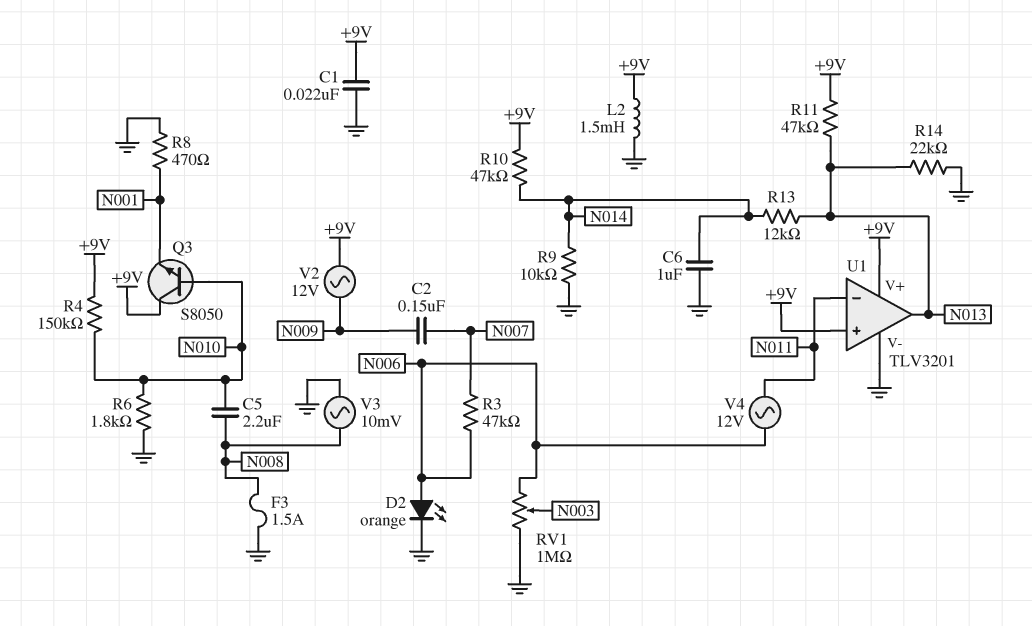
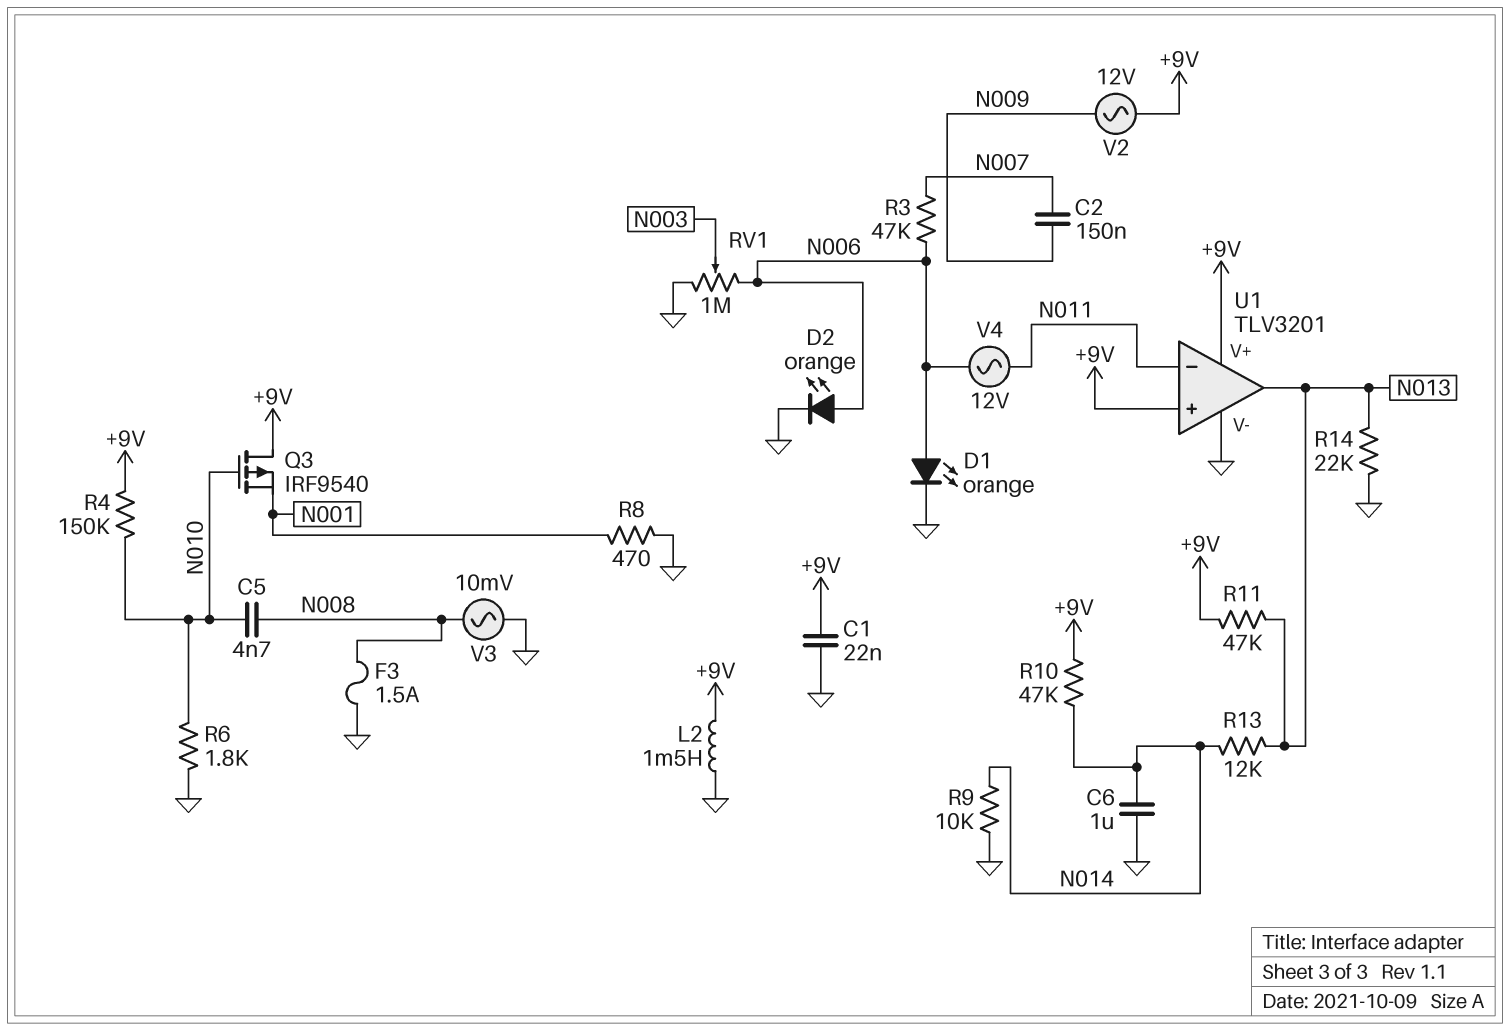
C5: 2.2uF (N008, N010) -> 4.7nF (N008, N010)
D1: none -> LED orange (A N006, K GND)
Q3: NPN S8050 (B N010, C +9V, E N001) -> PMOS IRF9540 (G N010, D +9V, S N001)

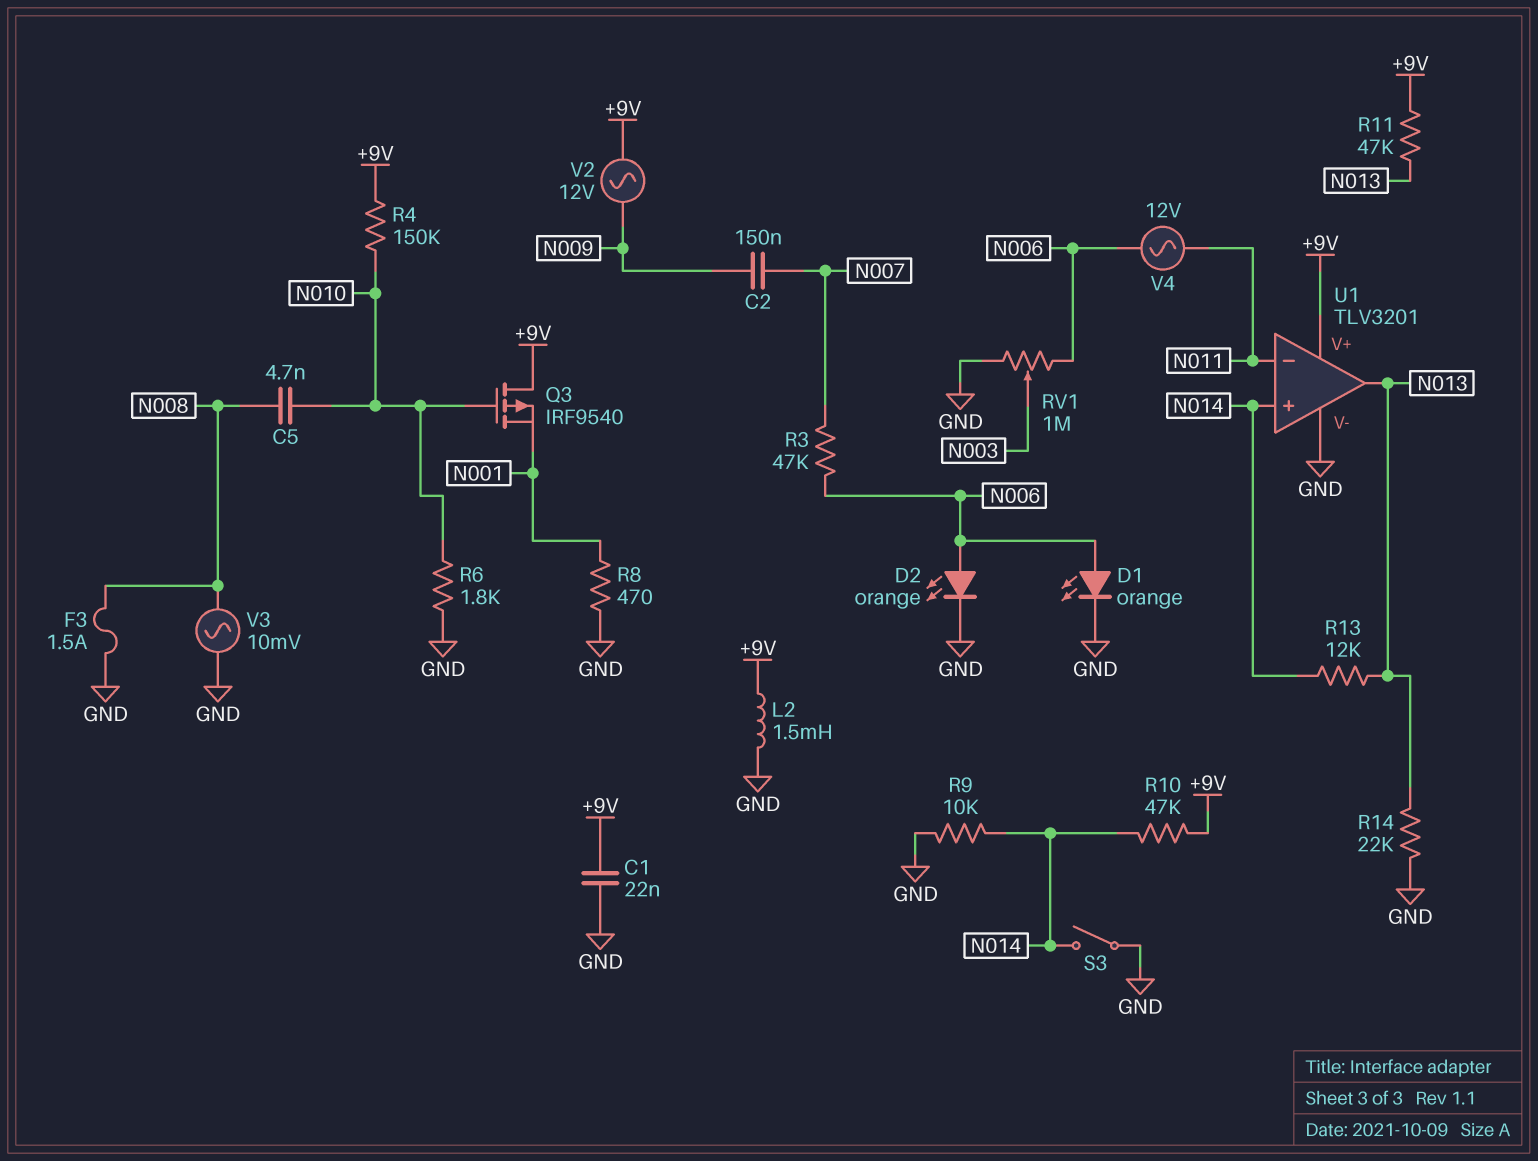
C6: 1uF (GND, N014) -> none
S3: none -> switch (GND, N014)
U1 pin in+: +9V -> N014

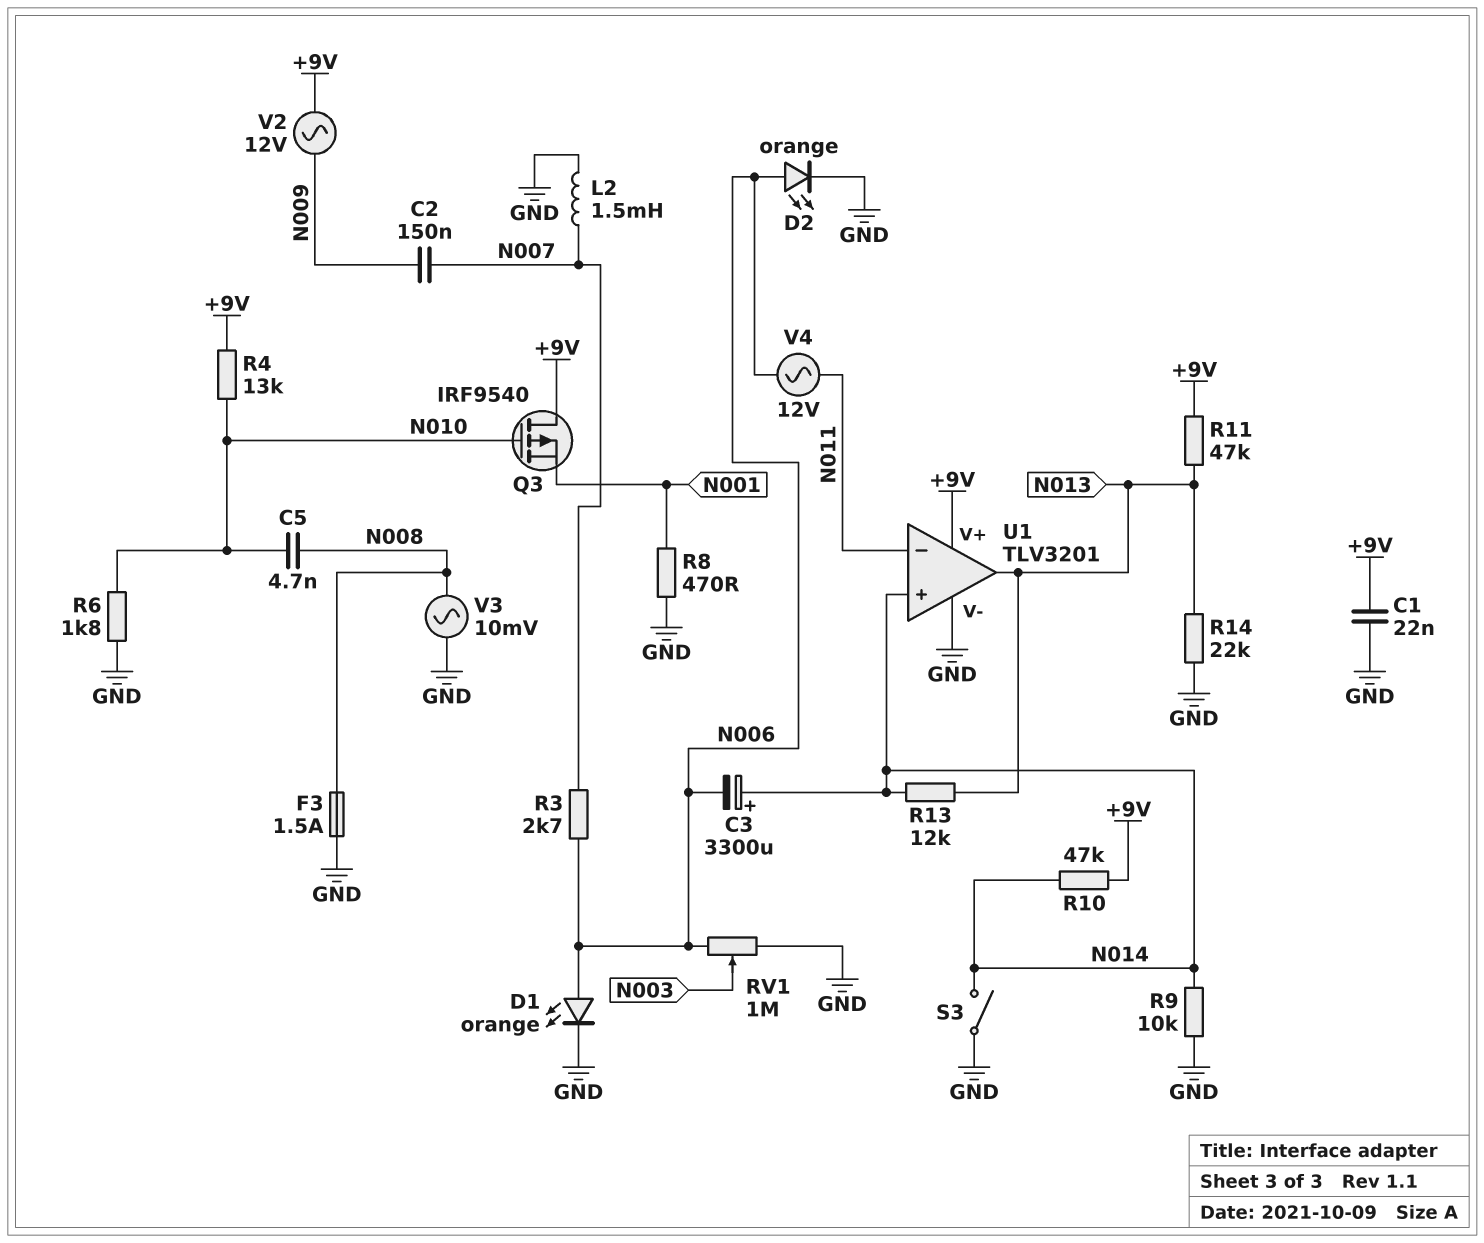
C3: none -> 3300uF (plus N014, minus N006)
L2: 1.5mH (+9V, GND) -> 1.5mH (GND, N007)
R3: 47k (N006, N007) -> 2.7k (N006, N007)
R4: 150k (+9V, N010) -> 13k (+9V, N010)

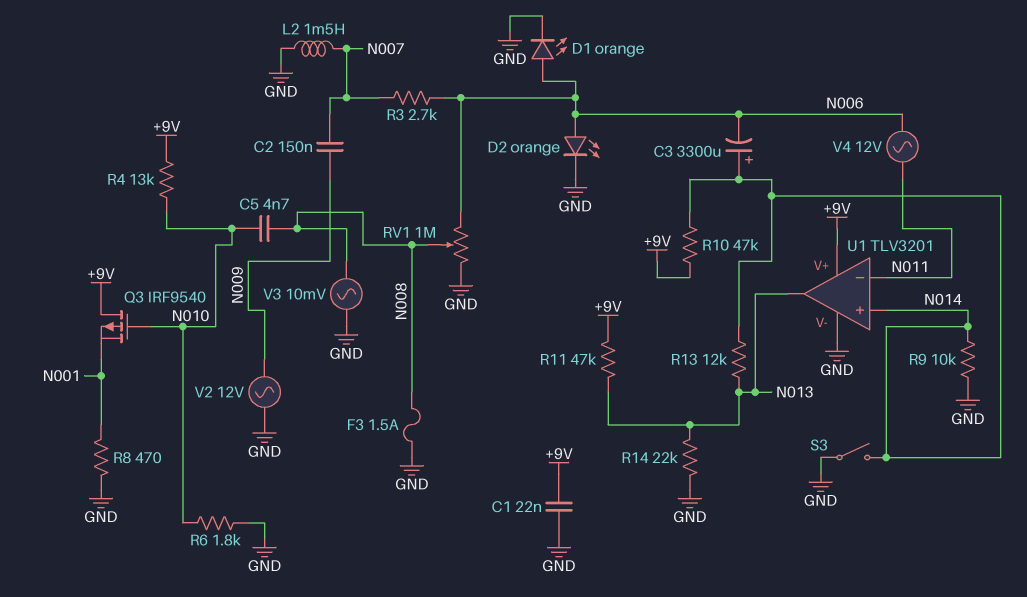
RV1: 1M (GND, N006, wiper N003) -> 1M (GND, N006, wiper N008)
V2: AC 12V (+9V, N009) -> AC 12V (GND, N009)

